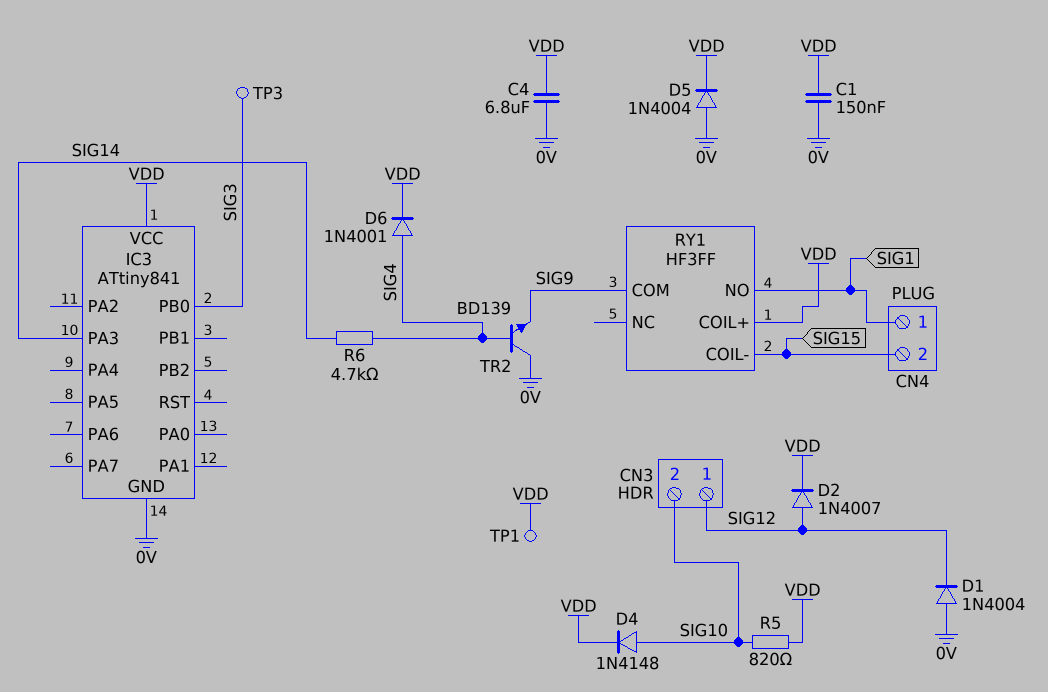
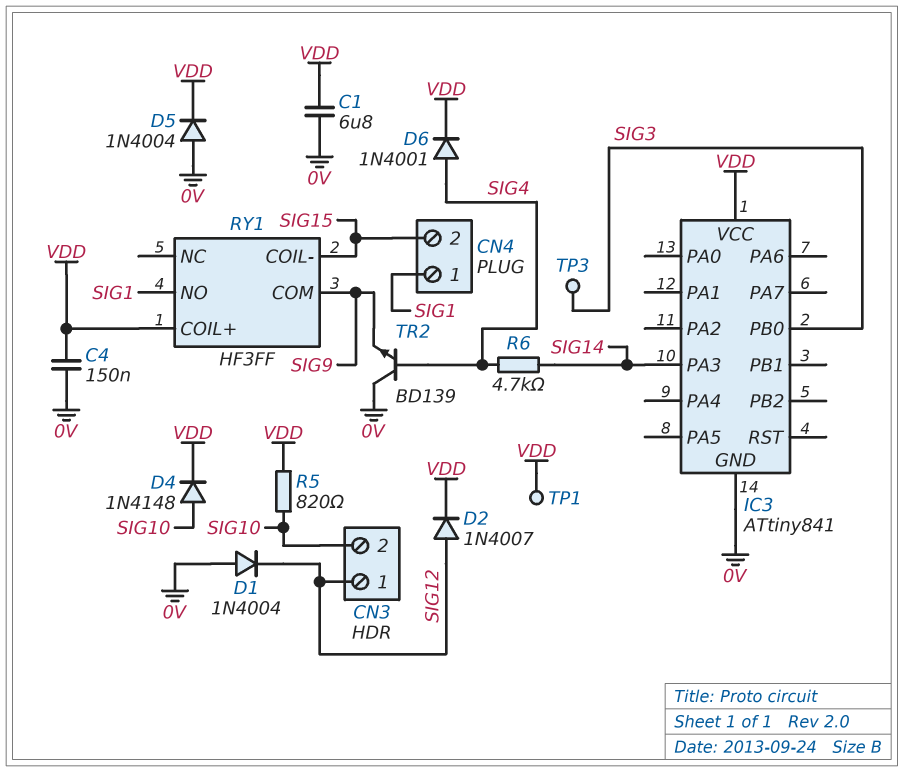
C1: 150nF (0V, VDD) -> 6.8uF (0V, VDD)
C4: 6.8uF (0V, VDD) -> 150nF (0V, VDD)

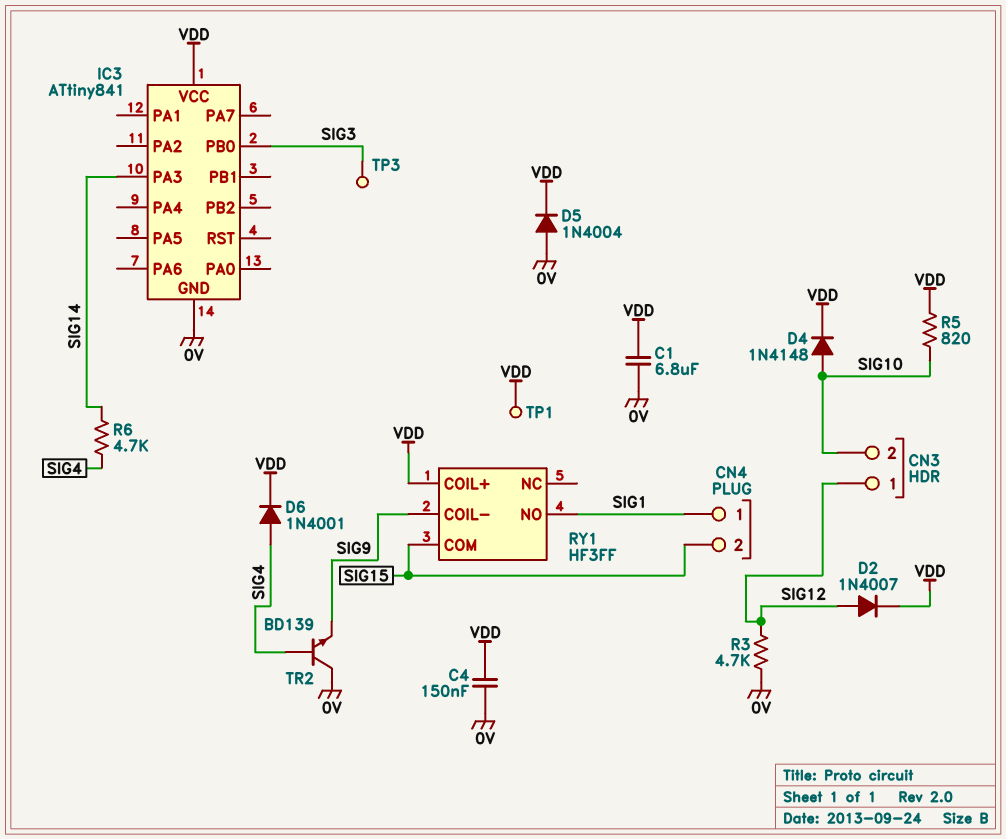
D1: diode 1N4004 (A 0V, K SIG12) -> none
R3: none -> 4.7k (0V, SIG12)
RY1 pin COIL-: SIG15 -> SIG9
RY1 pin COM: SIG9 -> SIG15

